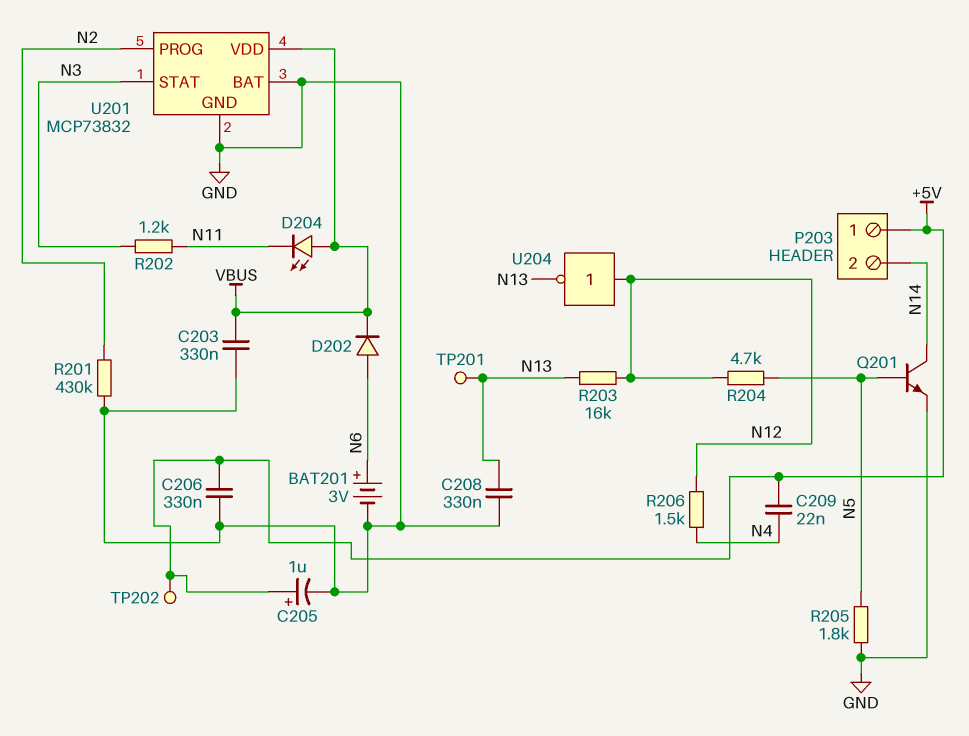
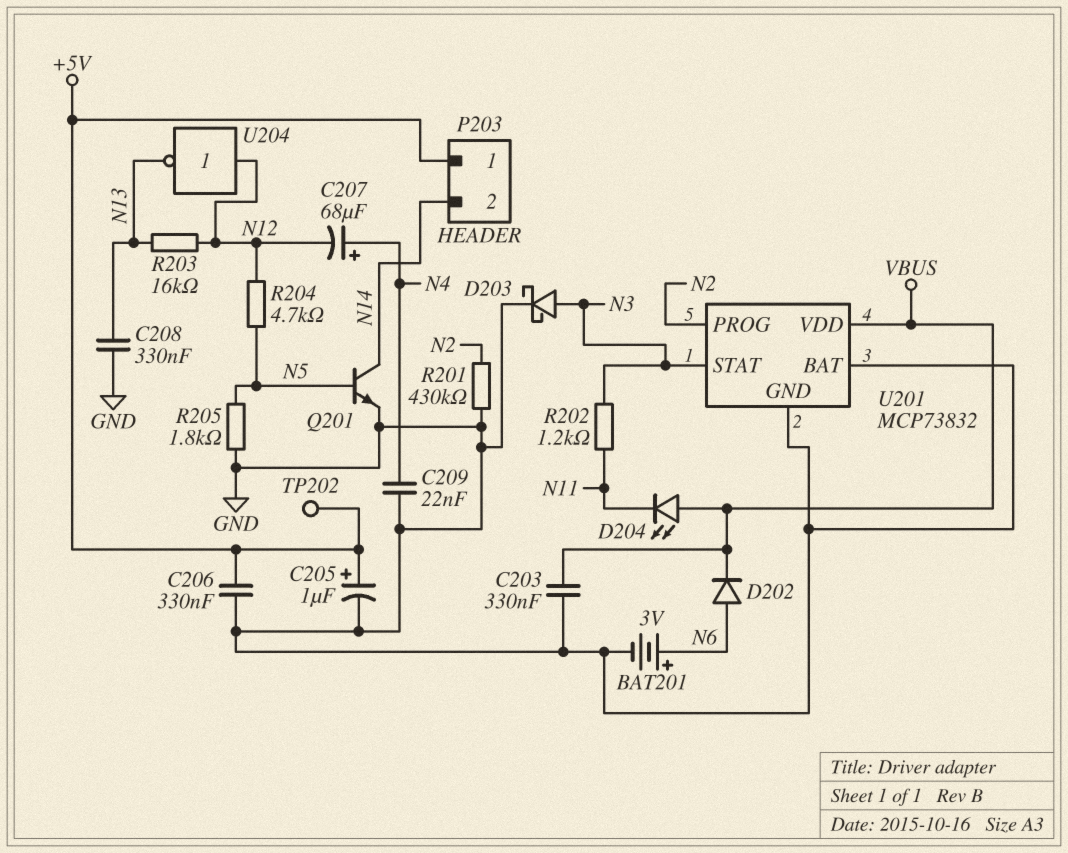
C207: none -> 68uF (plus N4, minus N12)
C209: 22nF (+5V, N4) -> 22nF (GND, N4)
D203: none -> schottky (A N3, K GND)
R206: 1.5k (N4, N12) -> none
TP201: test point (N13) -> none

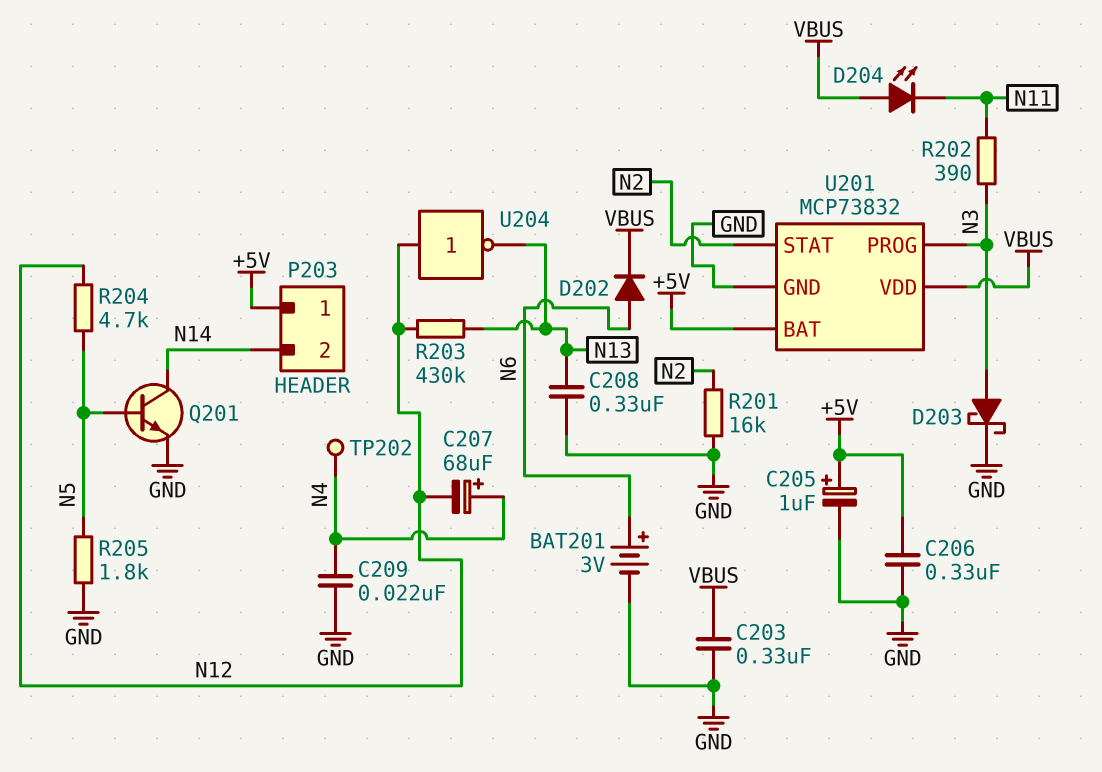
R201: 430k (GND, N2) -> 16k (GND, N2)
R202: 1.2k (N3, N11) -> 390 (N3, N11)
R203: 16k (N12, N13) -> 430k (N12, N13)
TP202: test point (+5V) -> test point (N4)
U201 pin BAT: GND -> +5V
U201 pin PROG: N2 -> N3
U201 pin STAT: N3 -> N2

